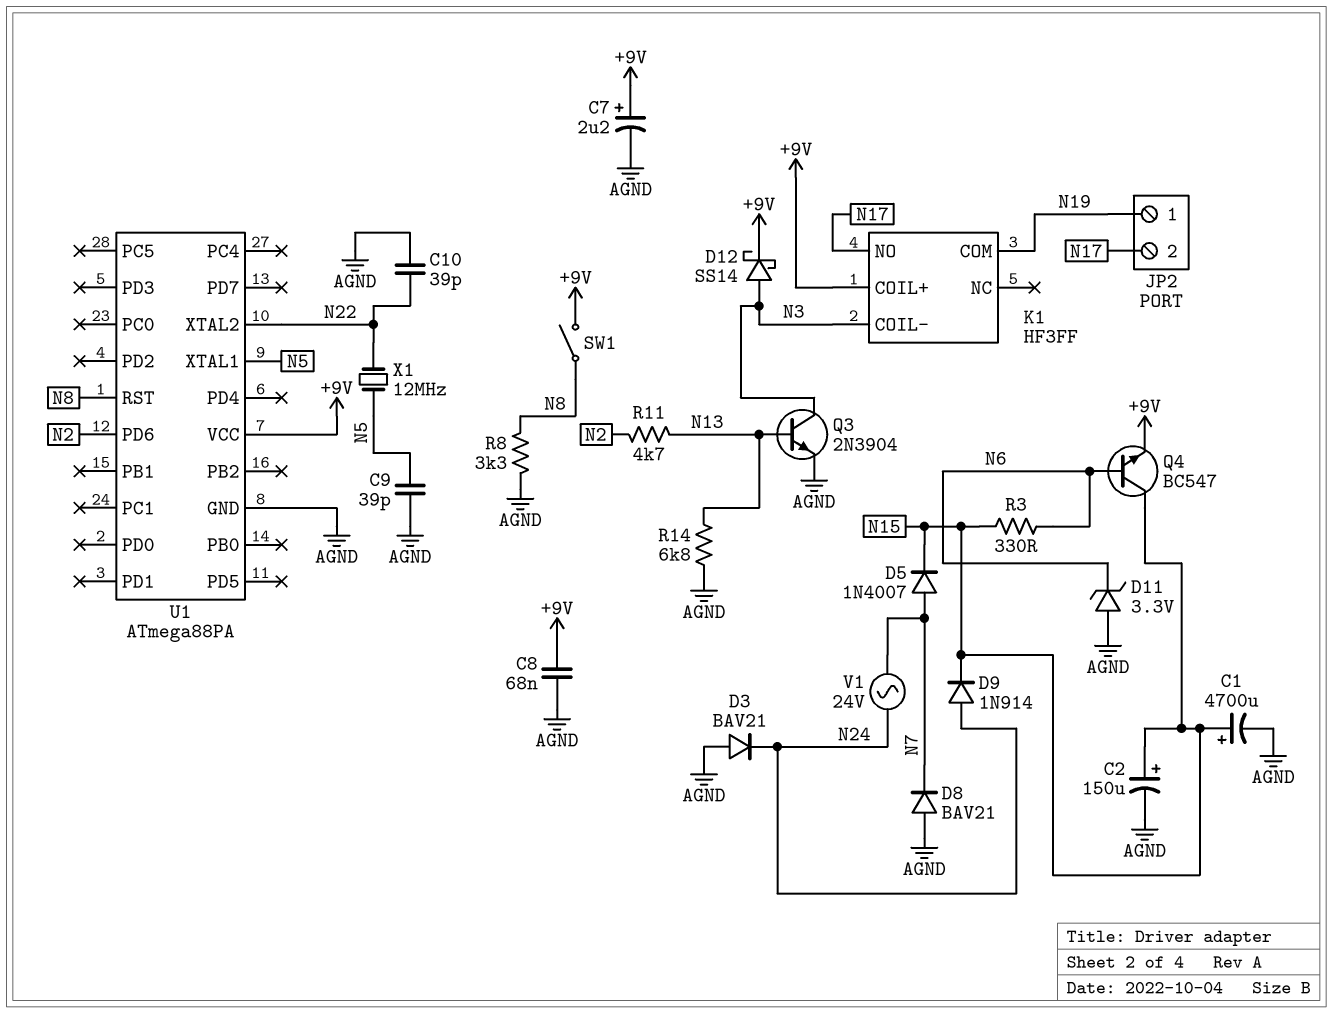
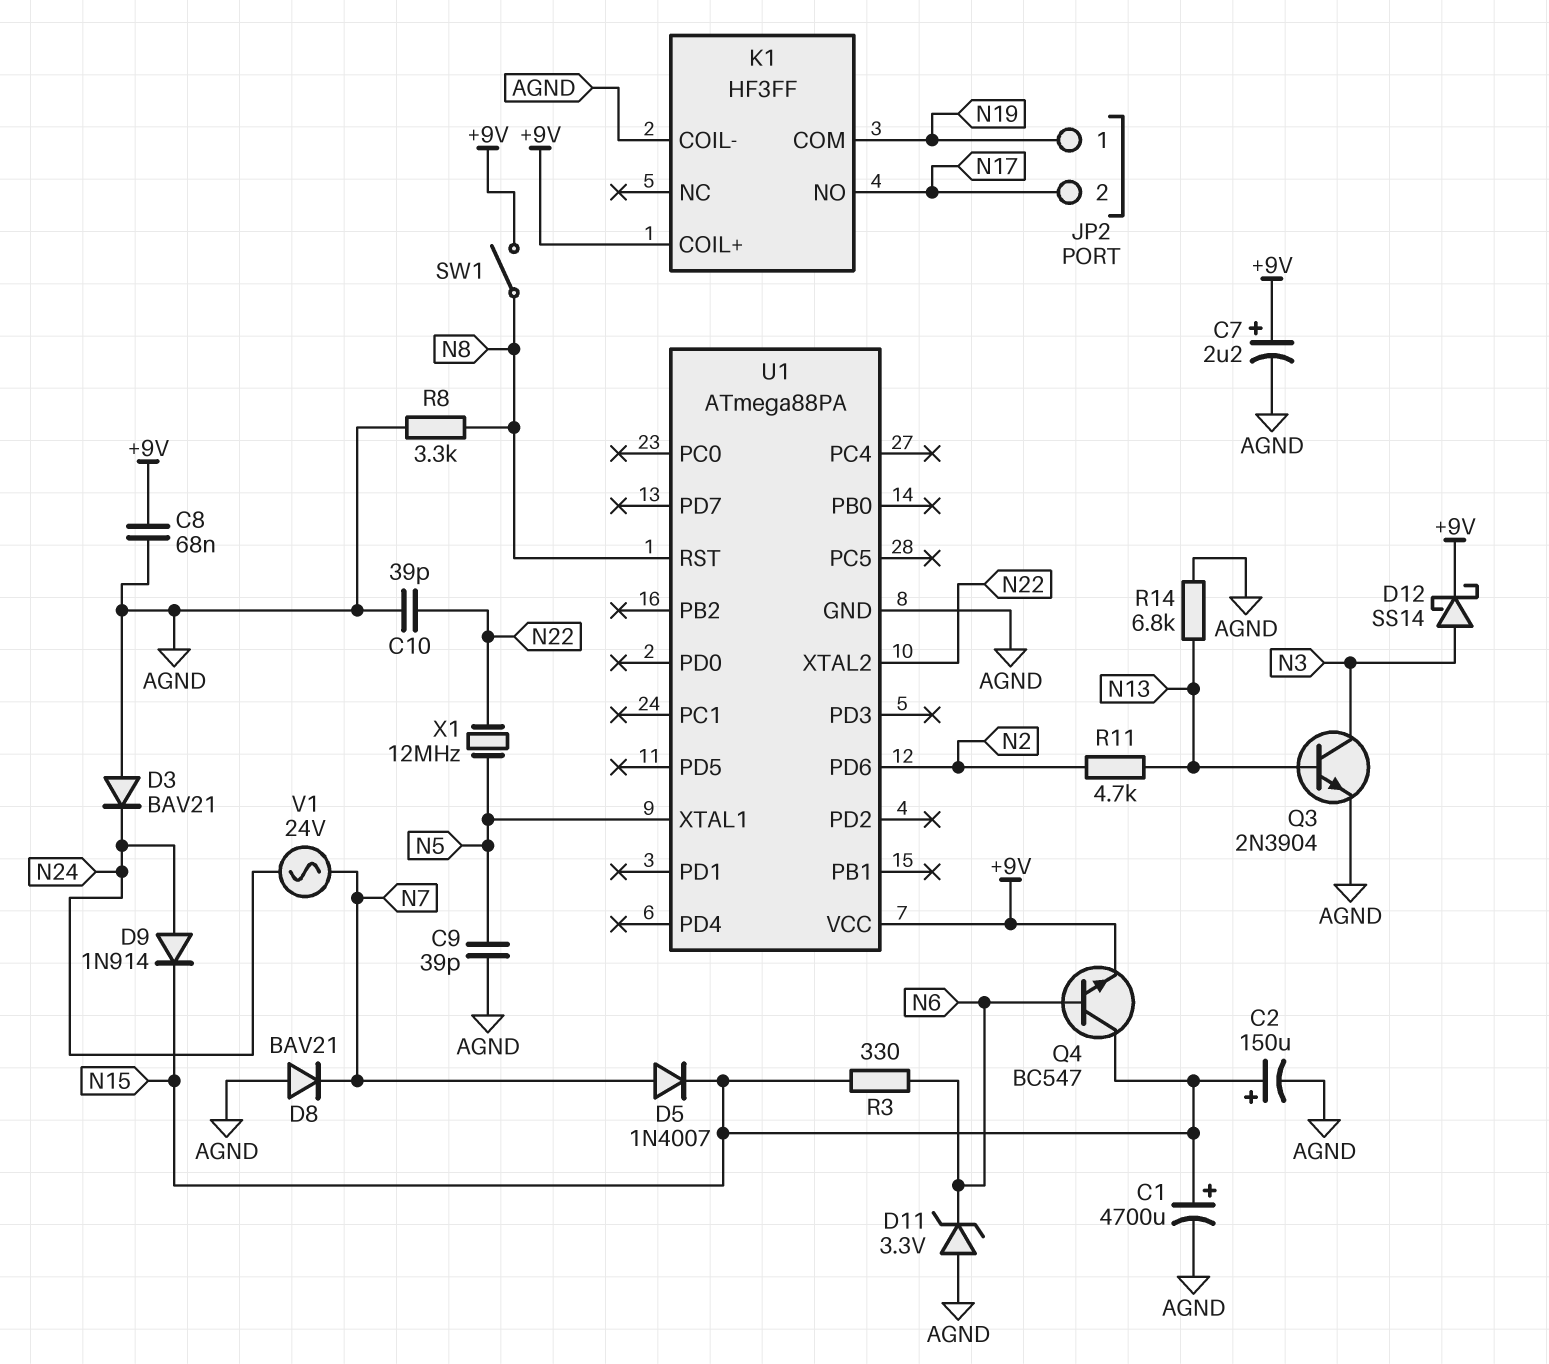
K1 pin COIL-: N3 -> AGND

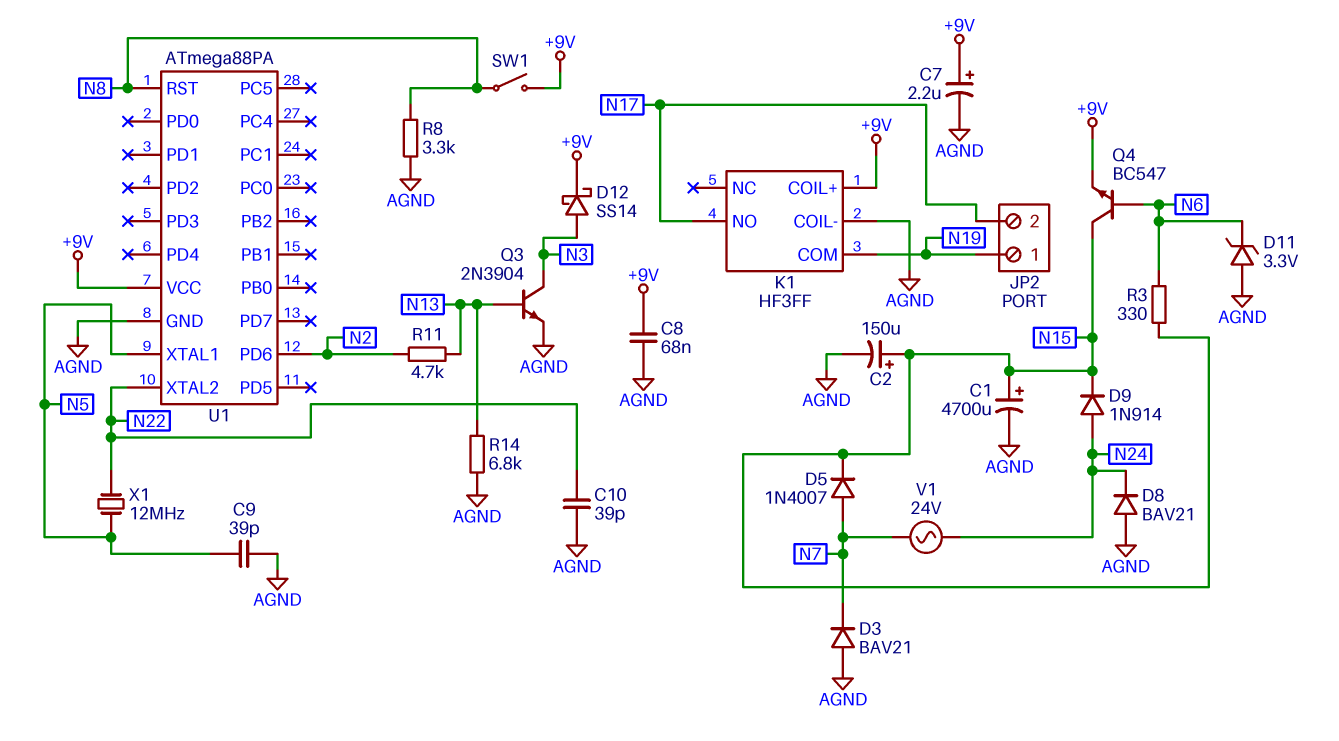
D3: diode BAV21 (A AGND, K N24) -> diode BAV21 (A AGND, K N7)
D8: diode BAV21 (A AGND, K N7) -> diode BAV21 (A AGND, K N24)

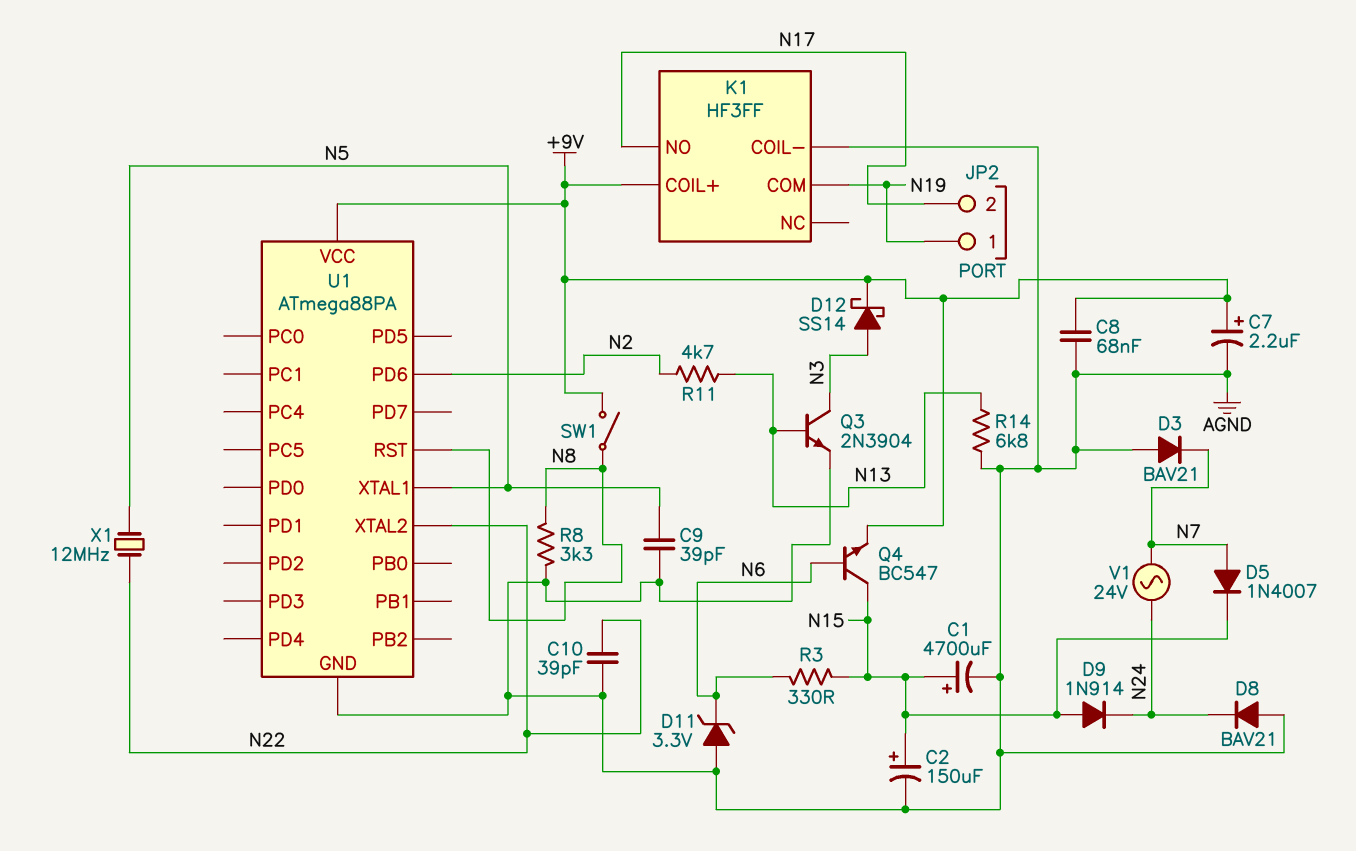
D9: diode 1N914 (A N24, K N15) -> diode 1N914 (A N15, K N24)

